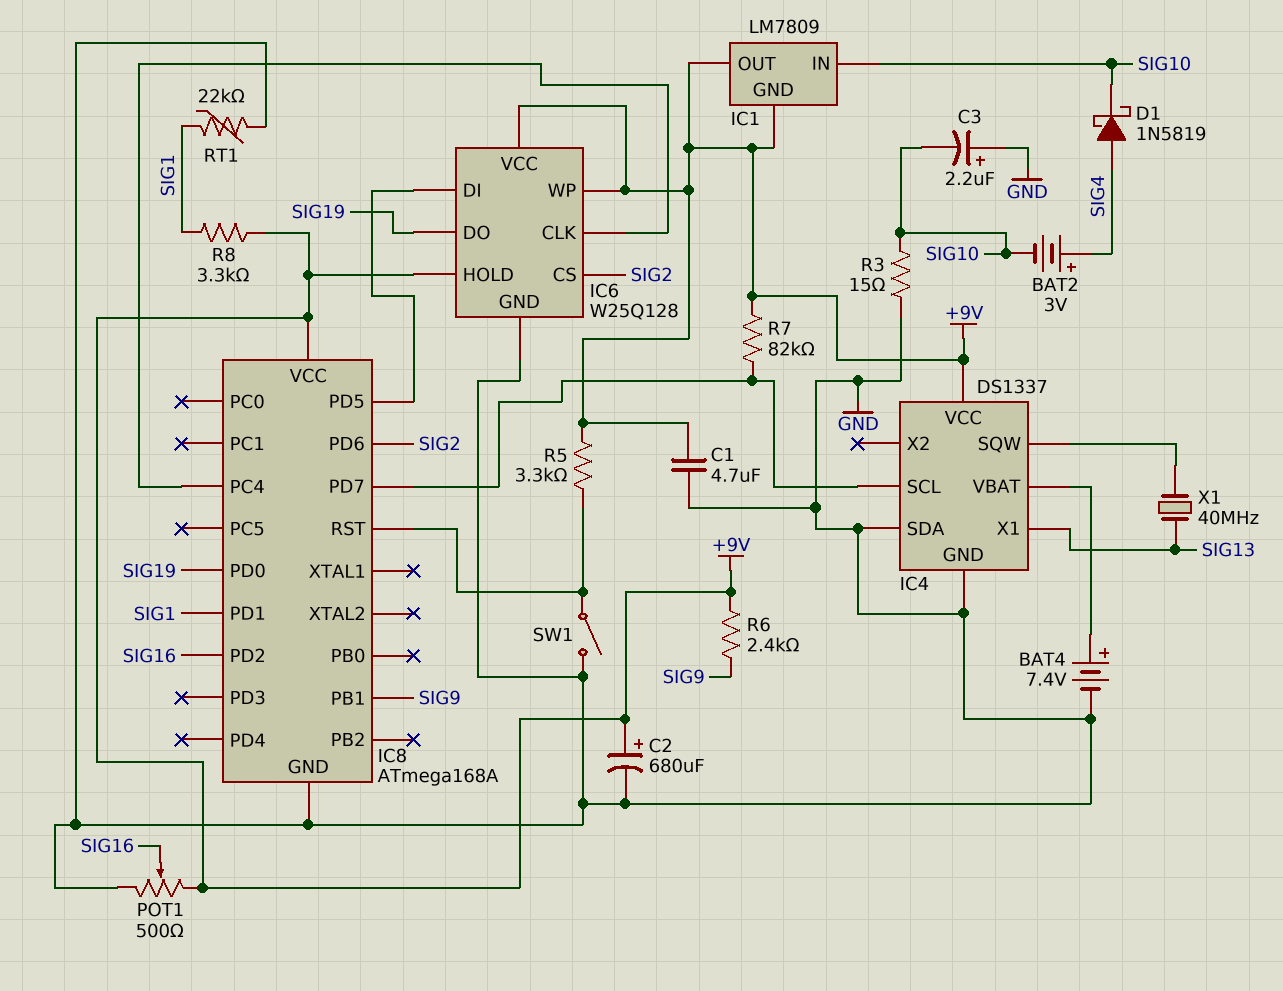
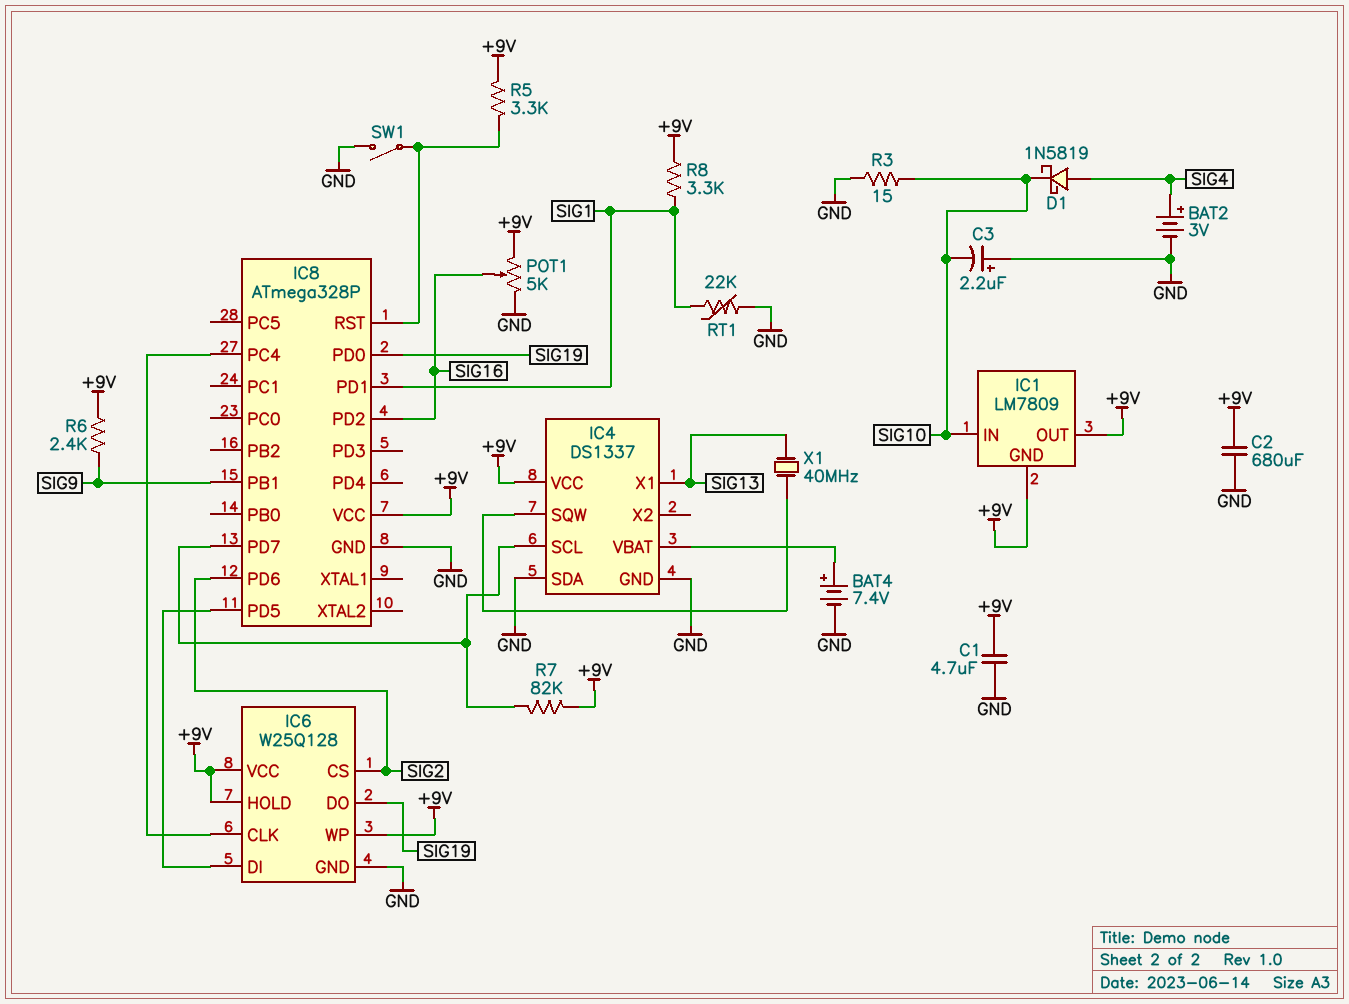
BAT2: 3V (plus SIG4, minus SIG10) -> 3V (plus SIG4, minus GND)
C2: 680uF (plus +9V, minus GND) -> 680uF (+9V, GND)
IC8: ATmega168A -> ATmega328P
POT1: 500 (+9V, GND, wiper SIG16) -> 5k (+9V, GND, wiper SIG16)

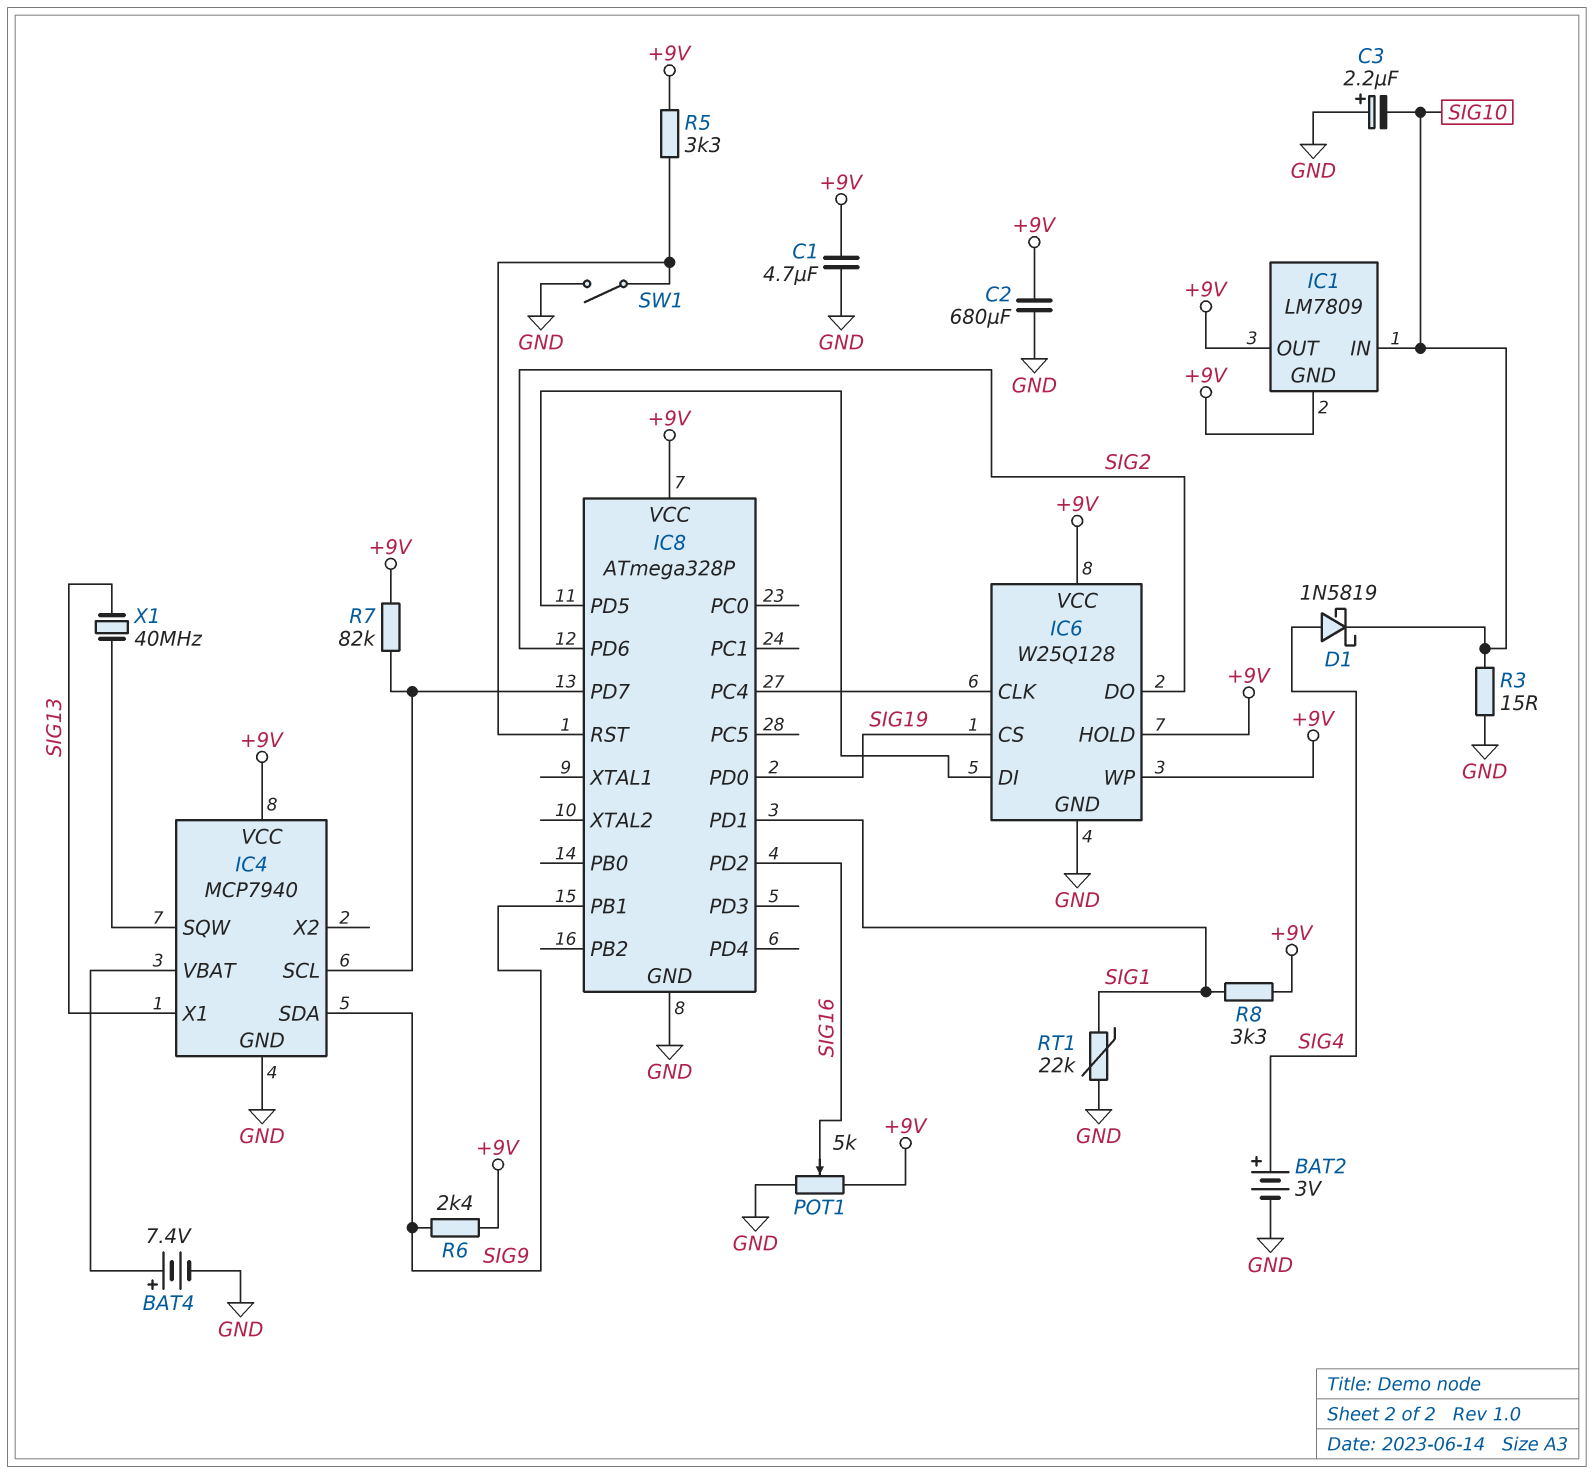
IC4: DS1337 -> MCP7940
IC4 pin SDA: GND -> SIG9
IC6 pin CS: SIG2 -> SIG19
IC6 pin DO: SIG19 -> SIG2

